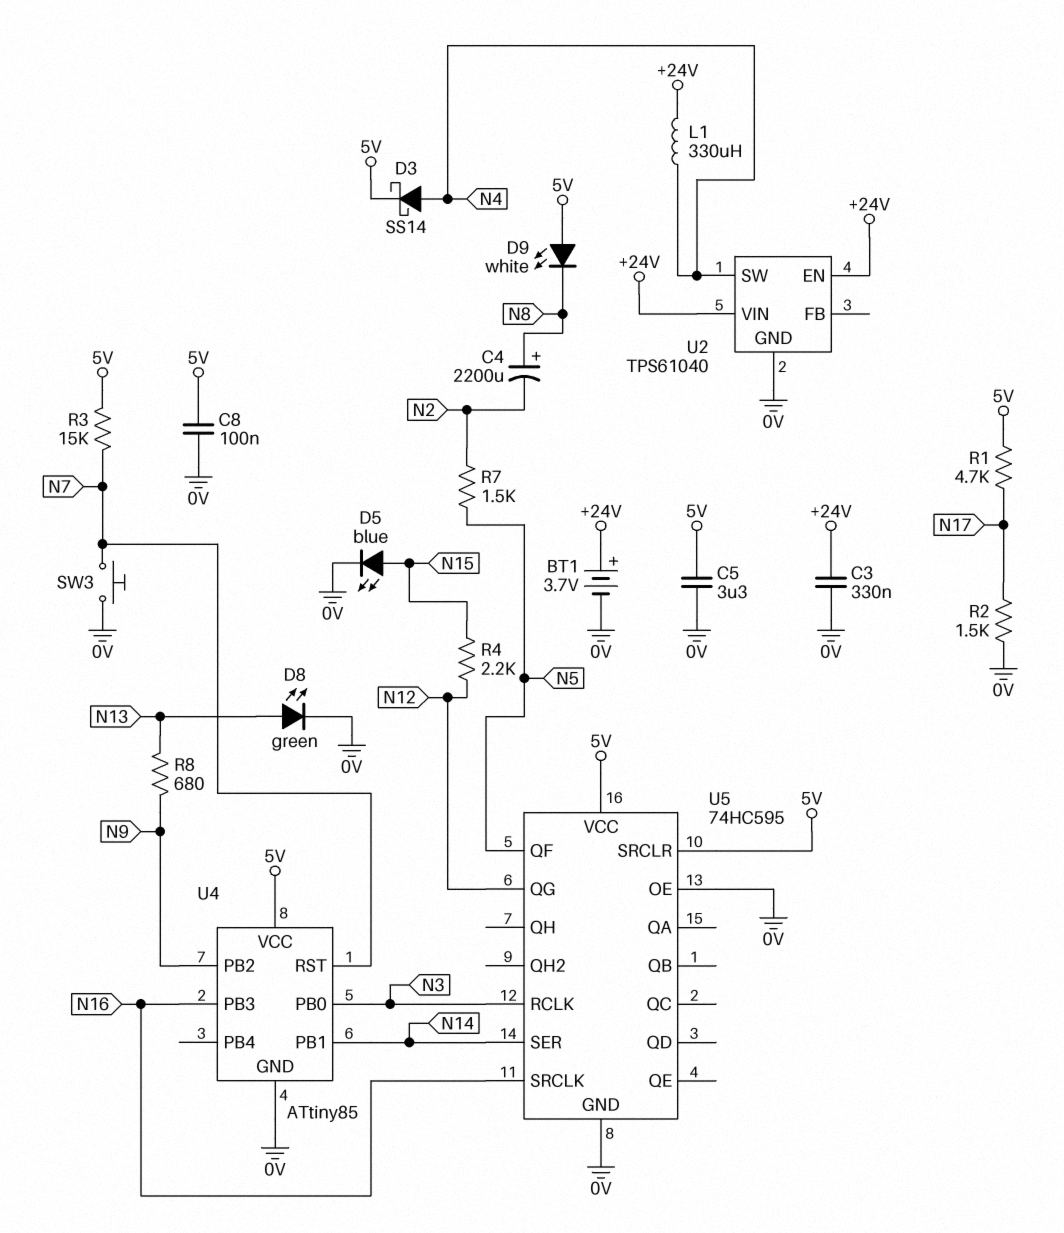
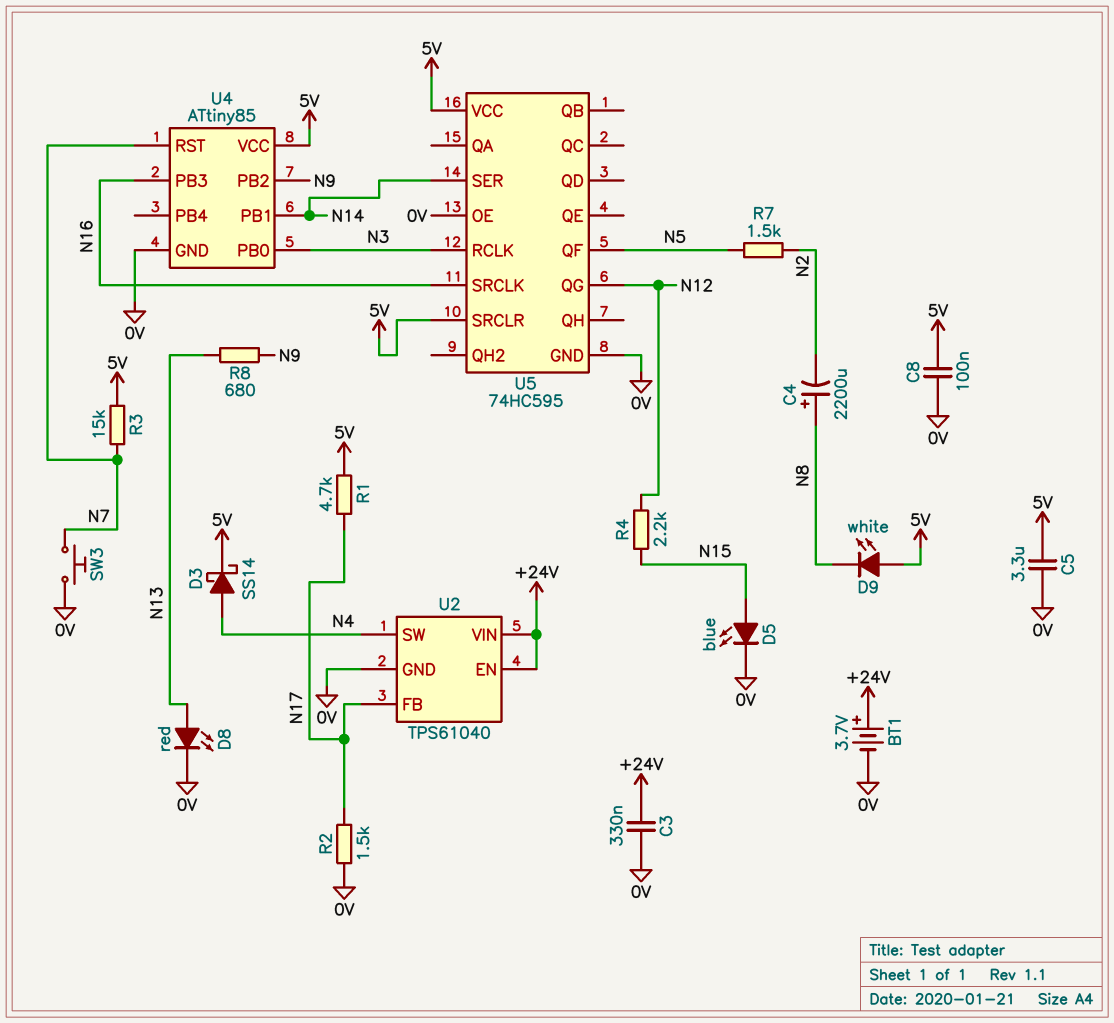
D8: LED green (A N13, K 0V) -> LED red (A N13, K 0V)
L1: 330uH (+24V, N4) -> none
U2 pin FB: none -> N17

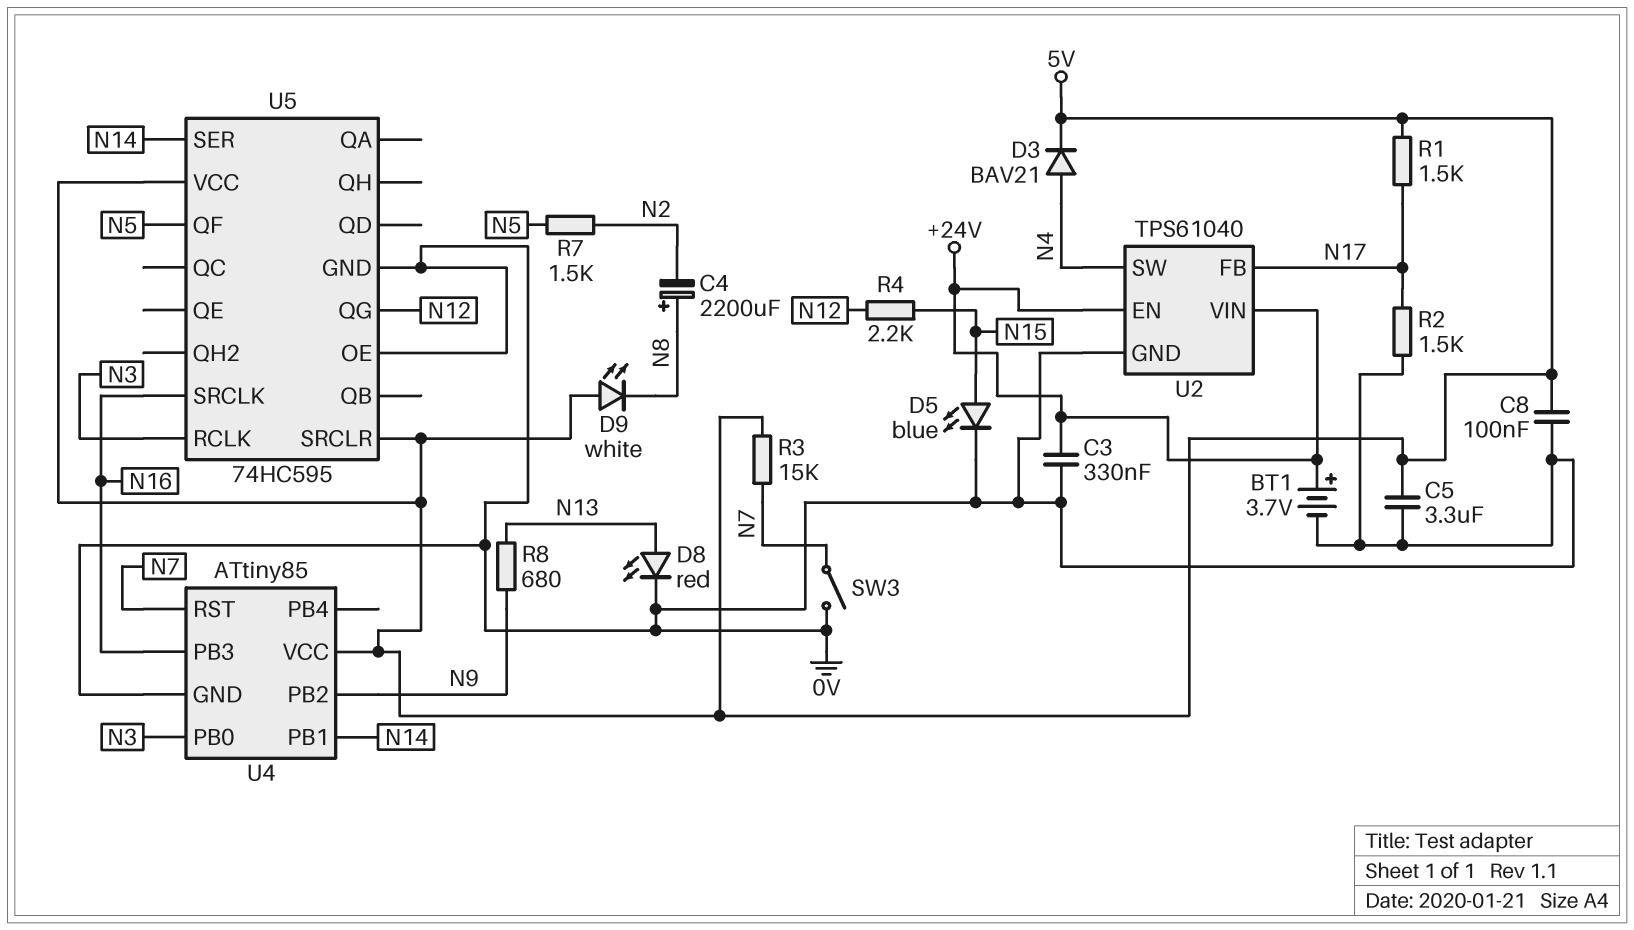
D3: schottky SS14 (A N4, K 5V) -> diode BAV21 (A N4, K 5V)
R1: 4.7k (5V, N17) -> 1.5k (5V, N17)
SW3: button (0V, N7) -> switch (0V, N7)

